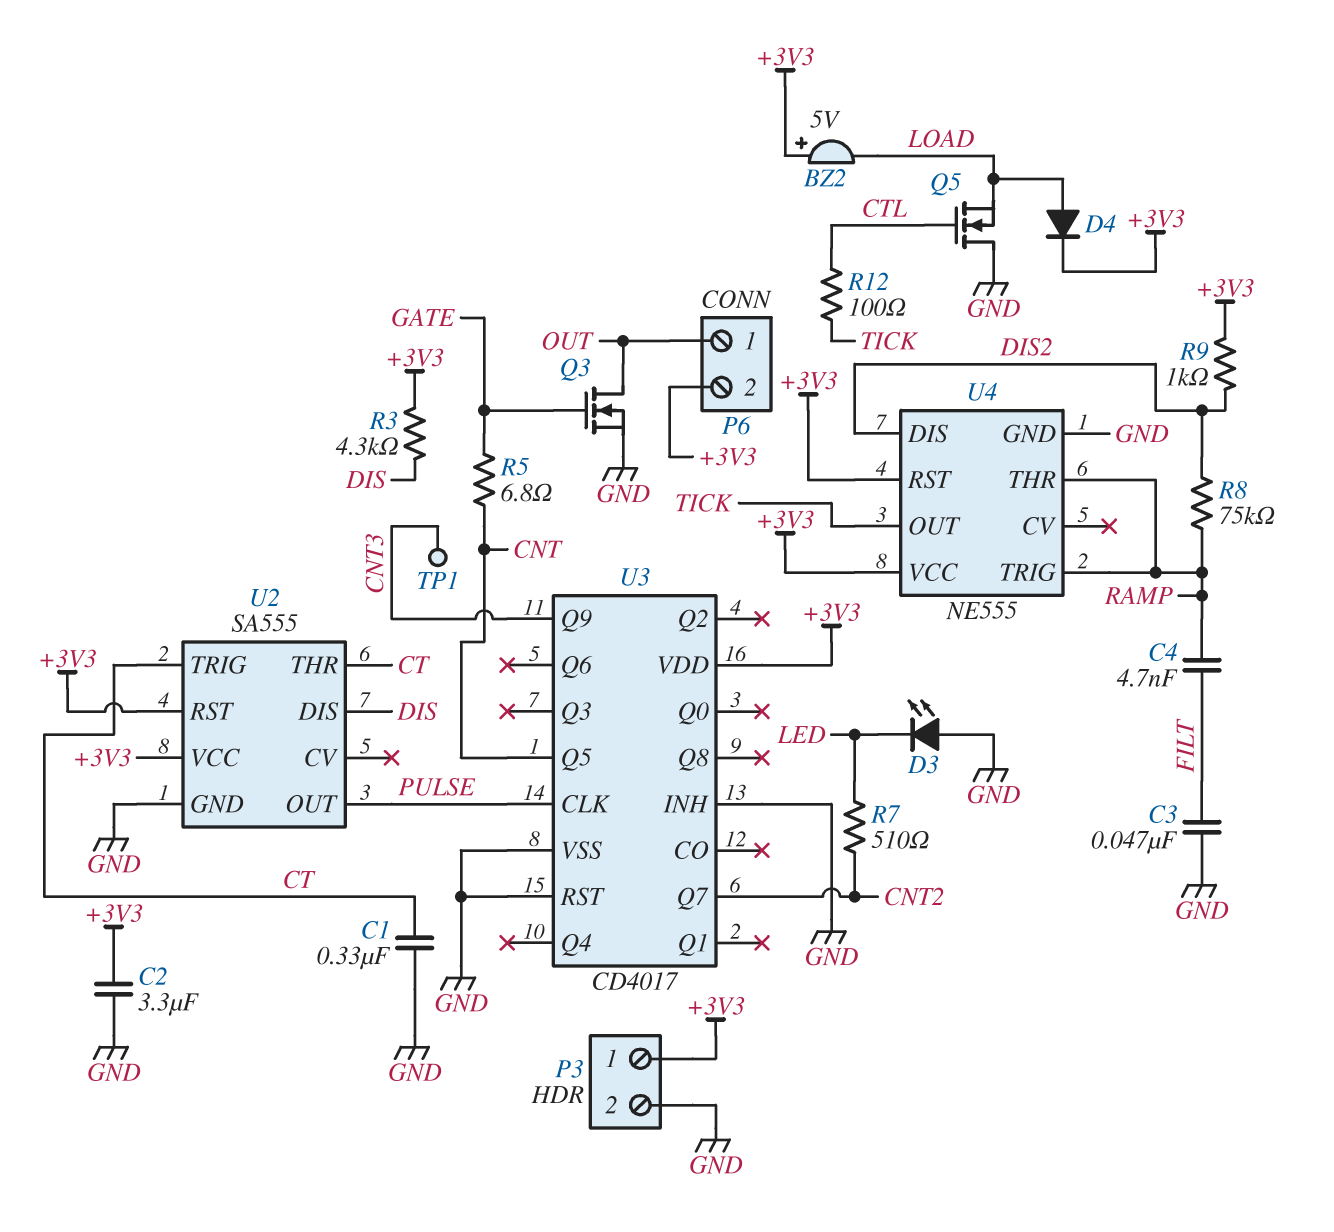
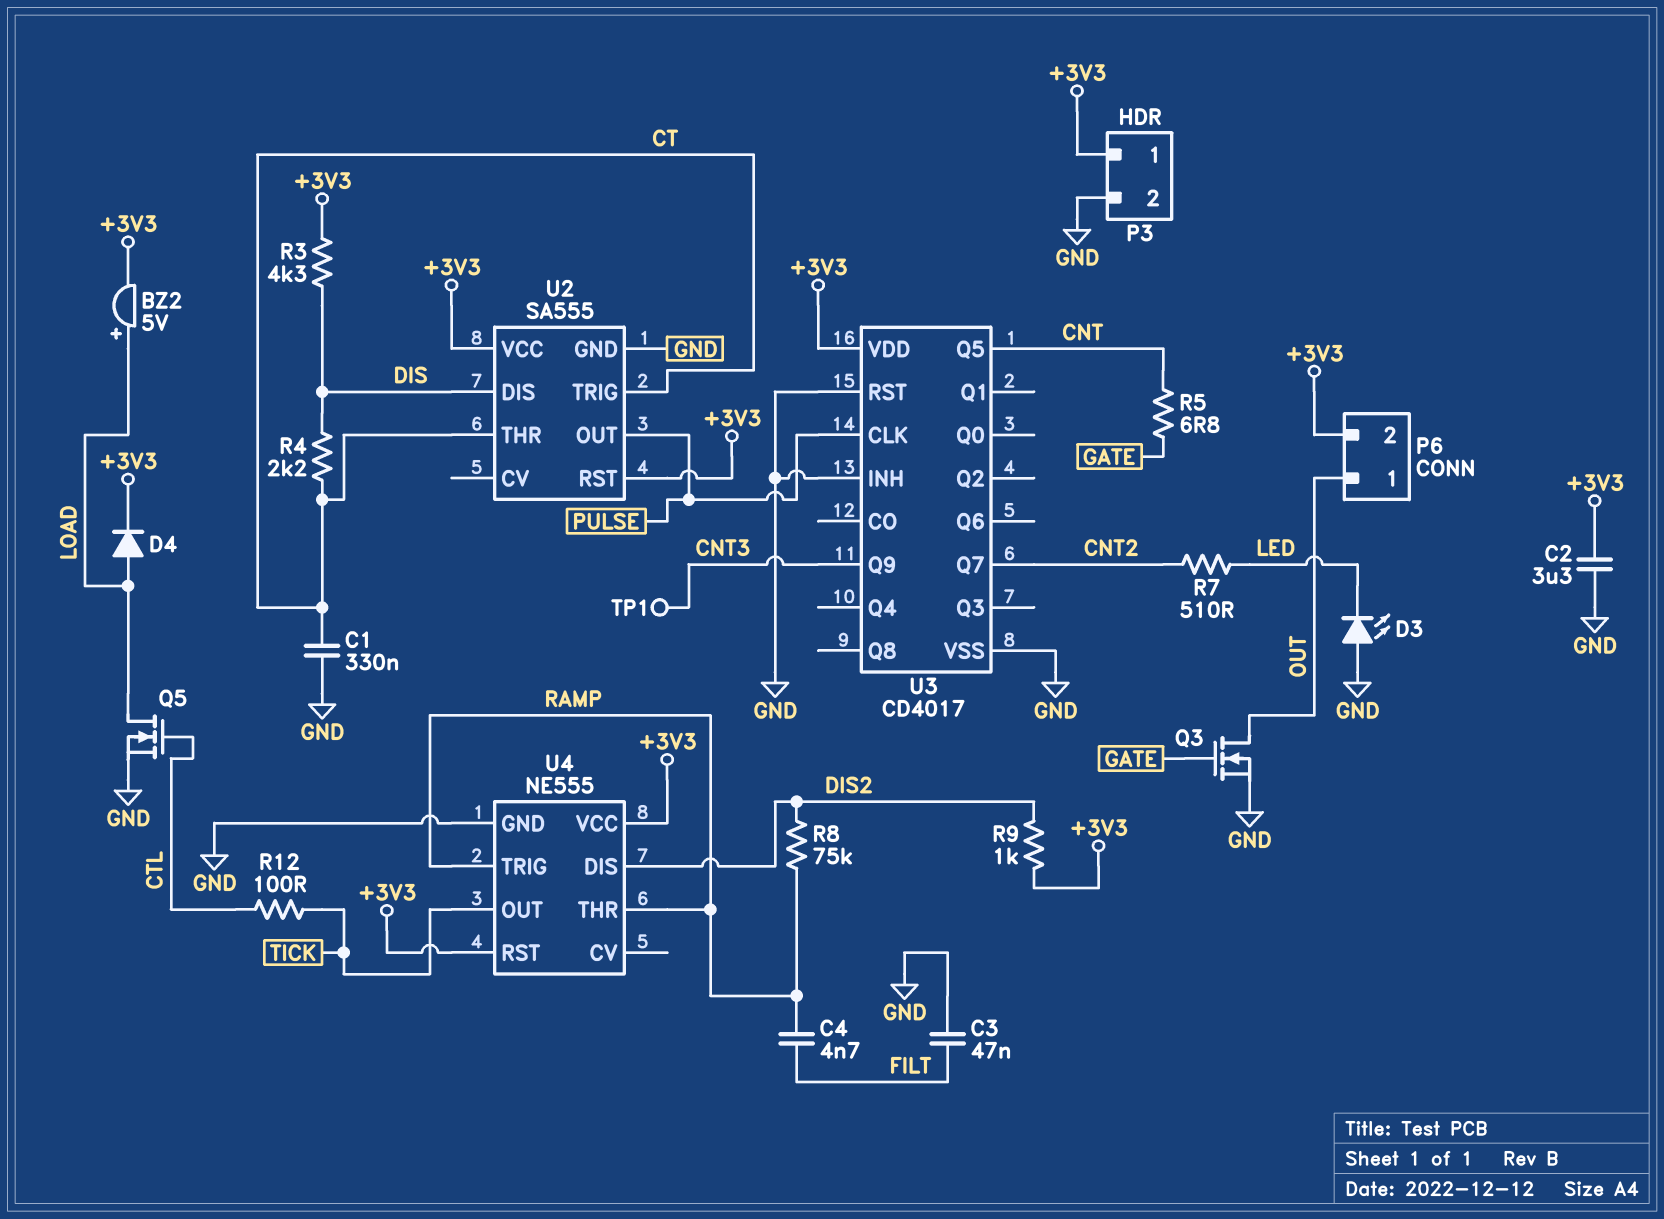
BZ2: buzzer 5V (plus +3V3, minus LOAD) -> buzzer 5V (plus LOAD, minus +3V3)
Q5: NMOS (G CTL, D GND, S LOAD) -> NMOS (G CTL, D LOAD, S GND)
R4: none -> 2.2k (CT, DIS)

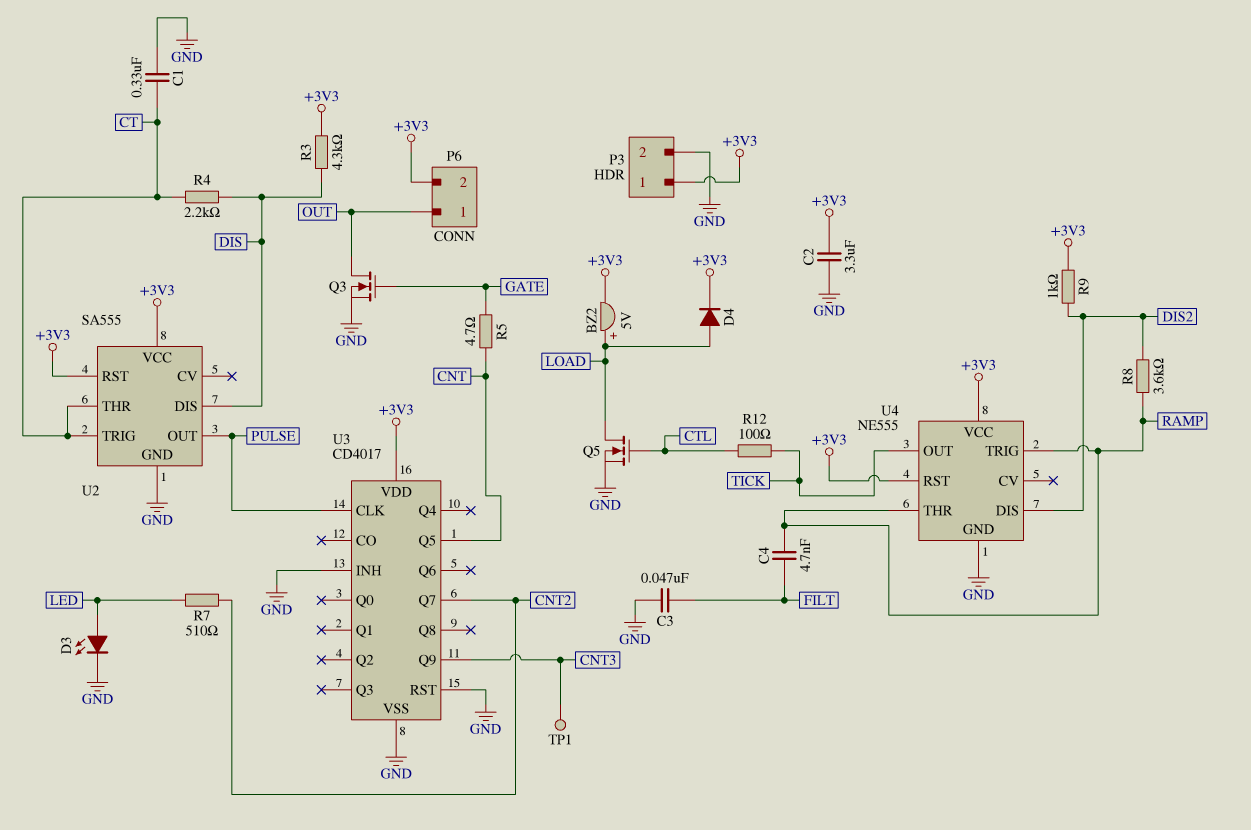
D3: LED (A GND, K LED) -> LED (A LED, K GND)
R5: 6.8 (CNT, GATE) -> 4.7 (CNT, GATE)
R8: 75k (DIS2, RAMP) -> 3.6k (DIS2, RAMP)

